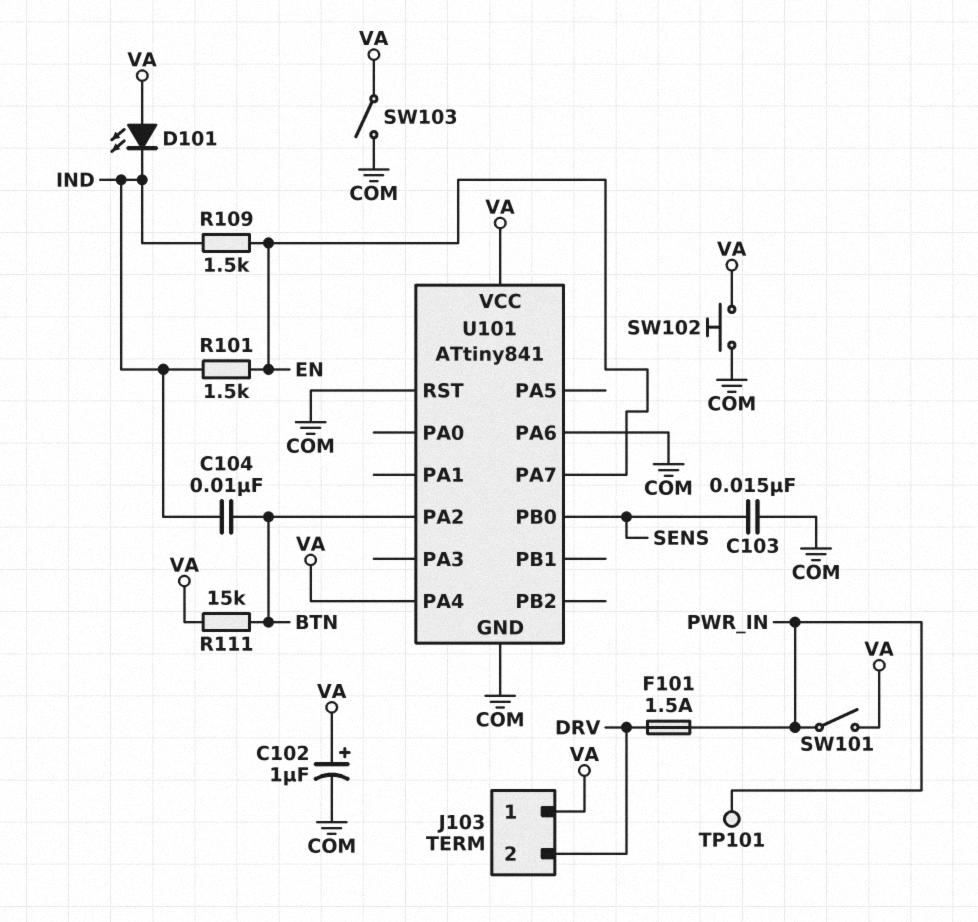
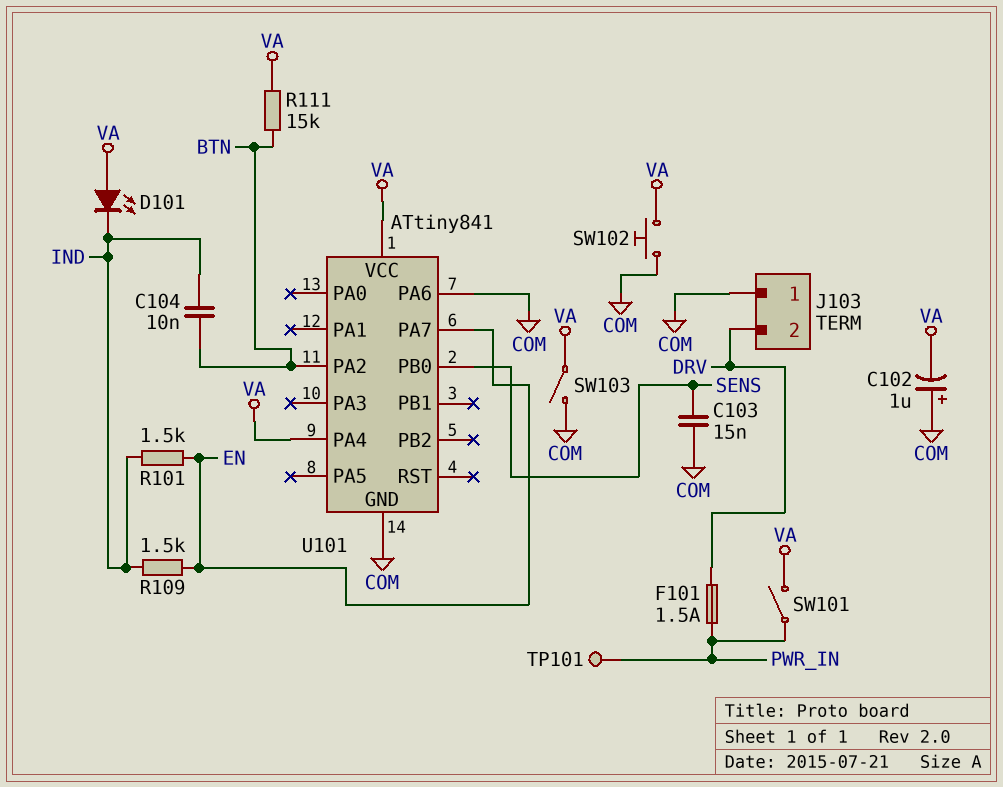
C102: 1uF (plus VA, minus COM) -> 1uF (plus COM, minus VA)
J103 pin 1: VA -> COM
U101 pin RST: COM -> none

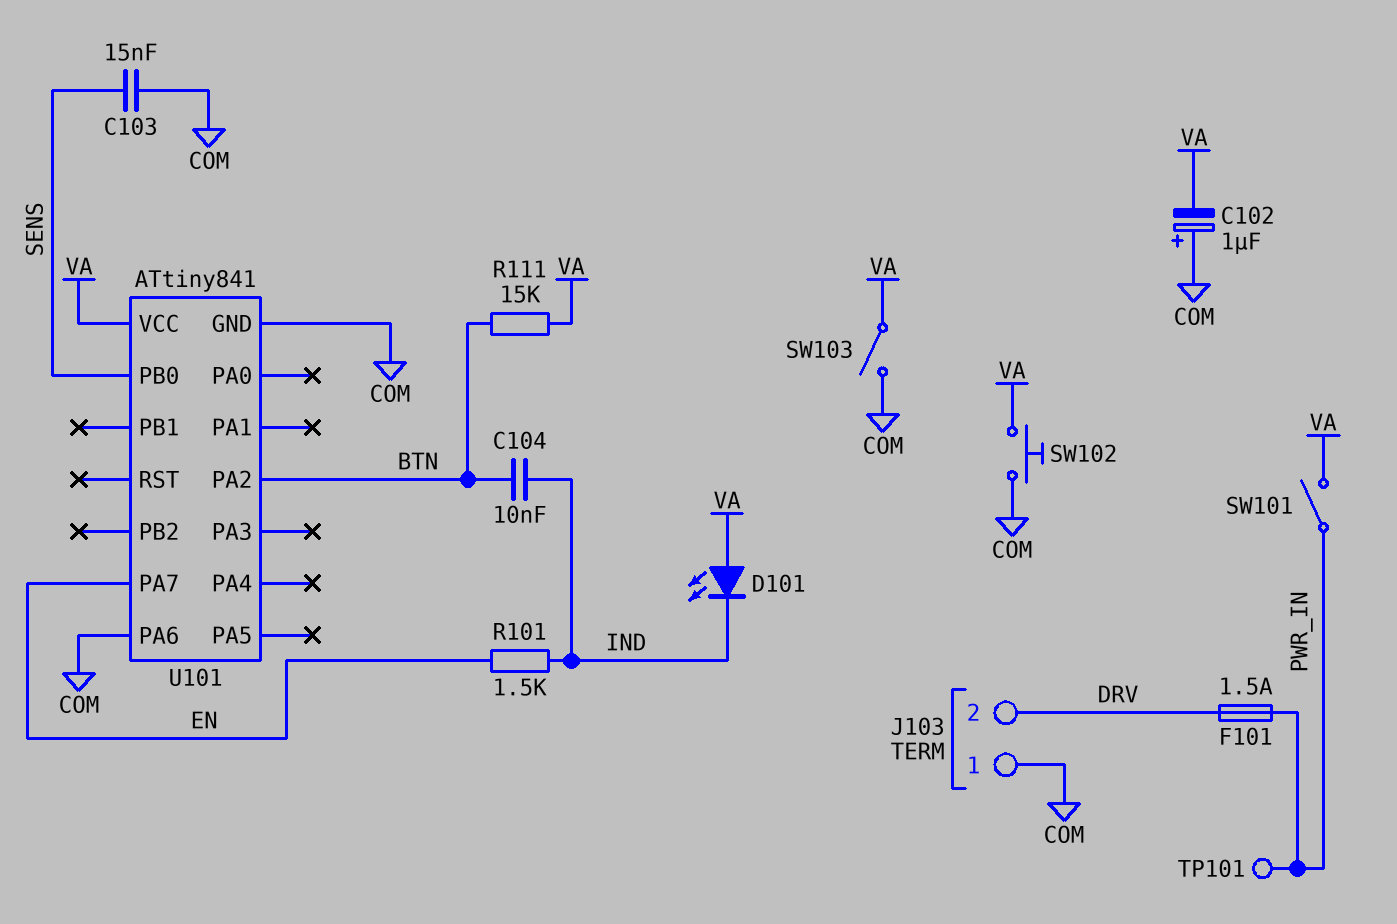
R109: 1.5k (EN, IND) -> none
U101 pin PA4: VA -> none

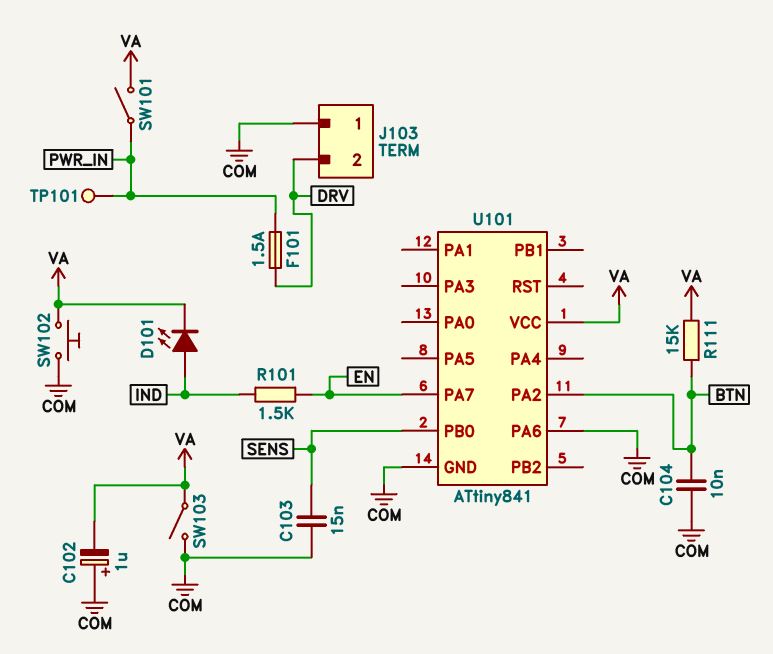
C104: 10nF (BTN, IND) -> 10nF (BTN, COM)
D101: LED (A VA, K IND) -> LED (A IND, K VA)

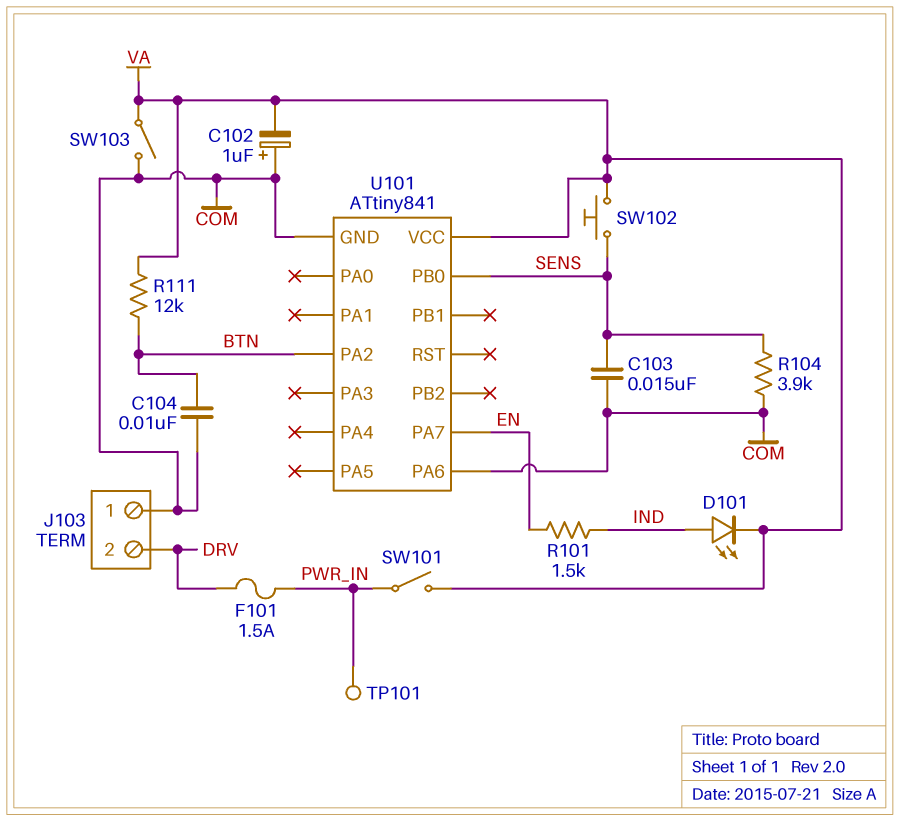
R104: none -> 3.9k (COM, SENS)
R111: 15k (BTN, VA) -> 12k (BTN, VA)
SW102: button (COM, VA) -> button (SENS, VA)

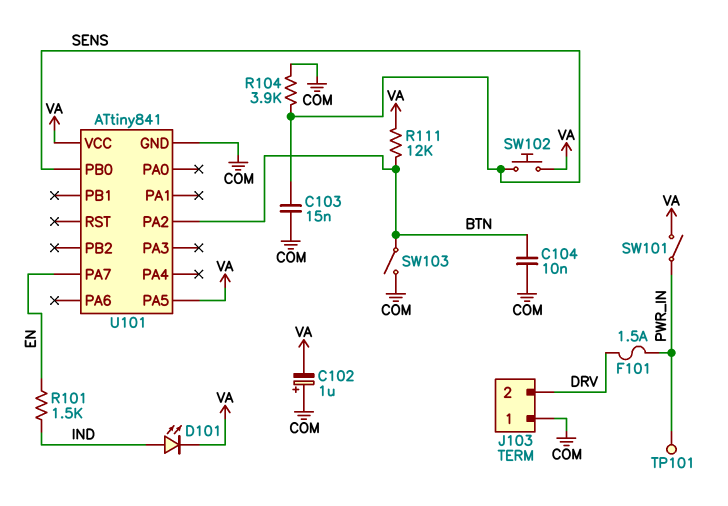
SW103: switch (COM, VA) -> switch (BTN, COM)
U101 pin PA5: none -> VA
U101 pin PA6: COM -> none

